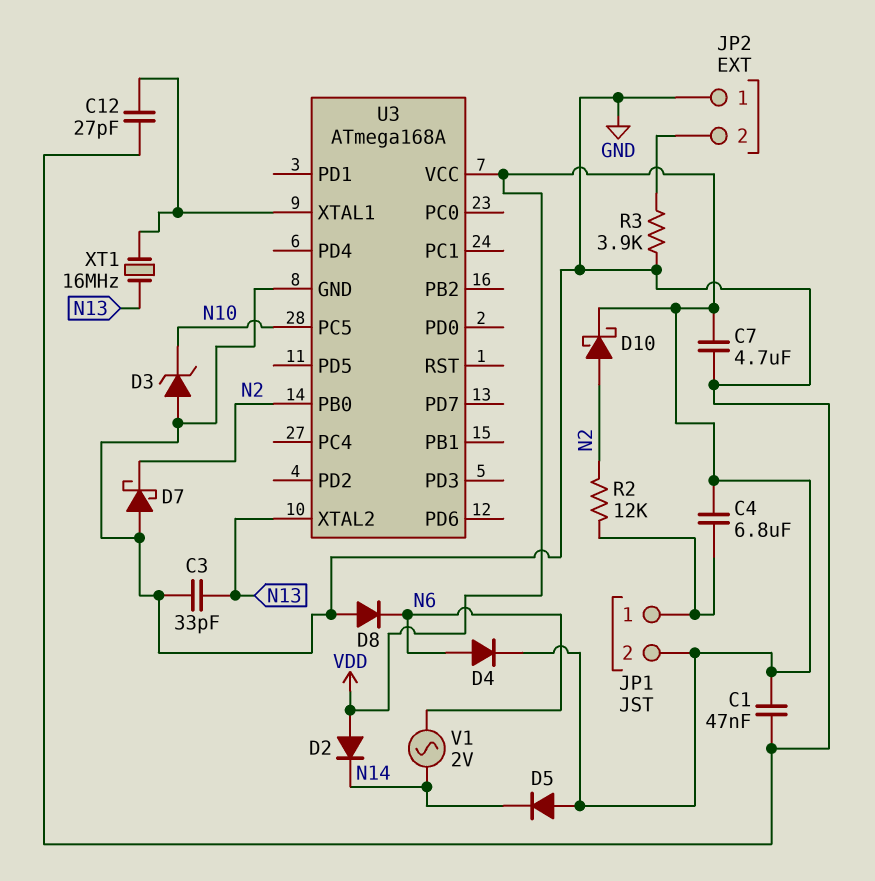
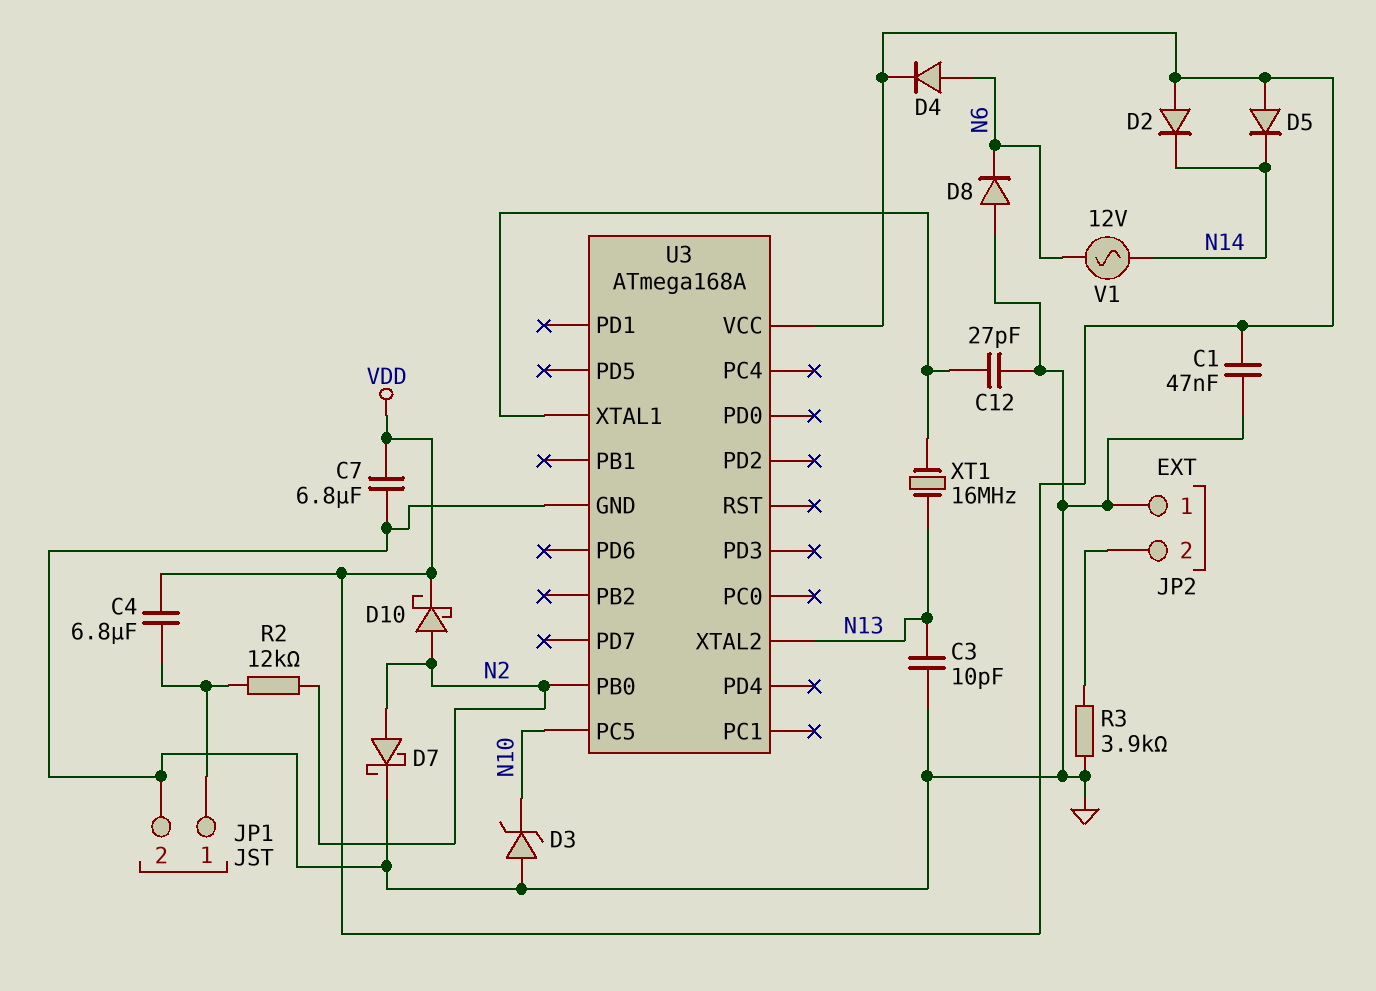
C3: 33pF (GND, N13) -> 10pF (GND, N13)
C7: 4.7uF (GND, VDD) -> 6.8uF (GND, VDD)
D7: schottky (A GND, K N2) -> schottky (A N2, K GND)
JP1 pin 2: VDD -> GND
V1: AC 2V (N6, N14) -> AC 12V (N6, N14)

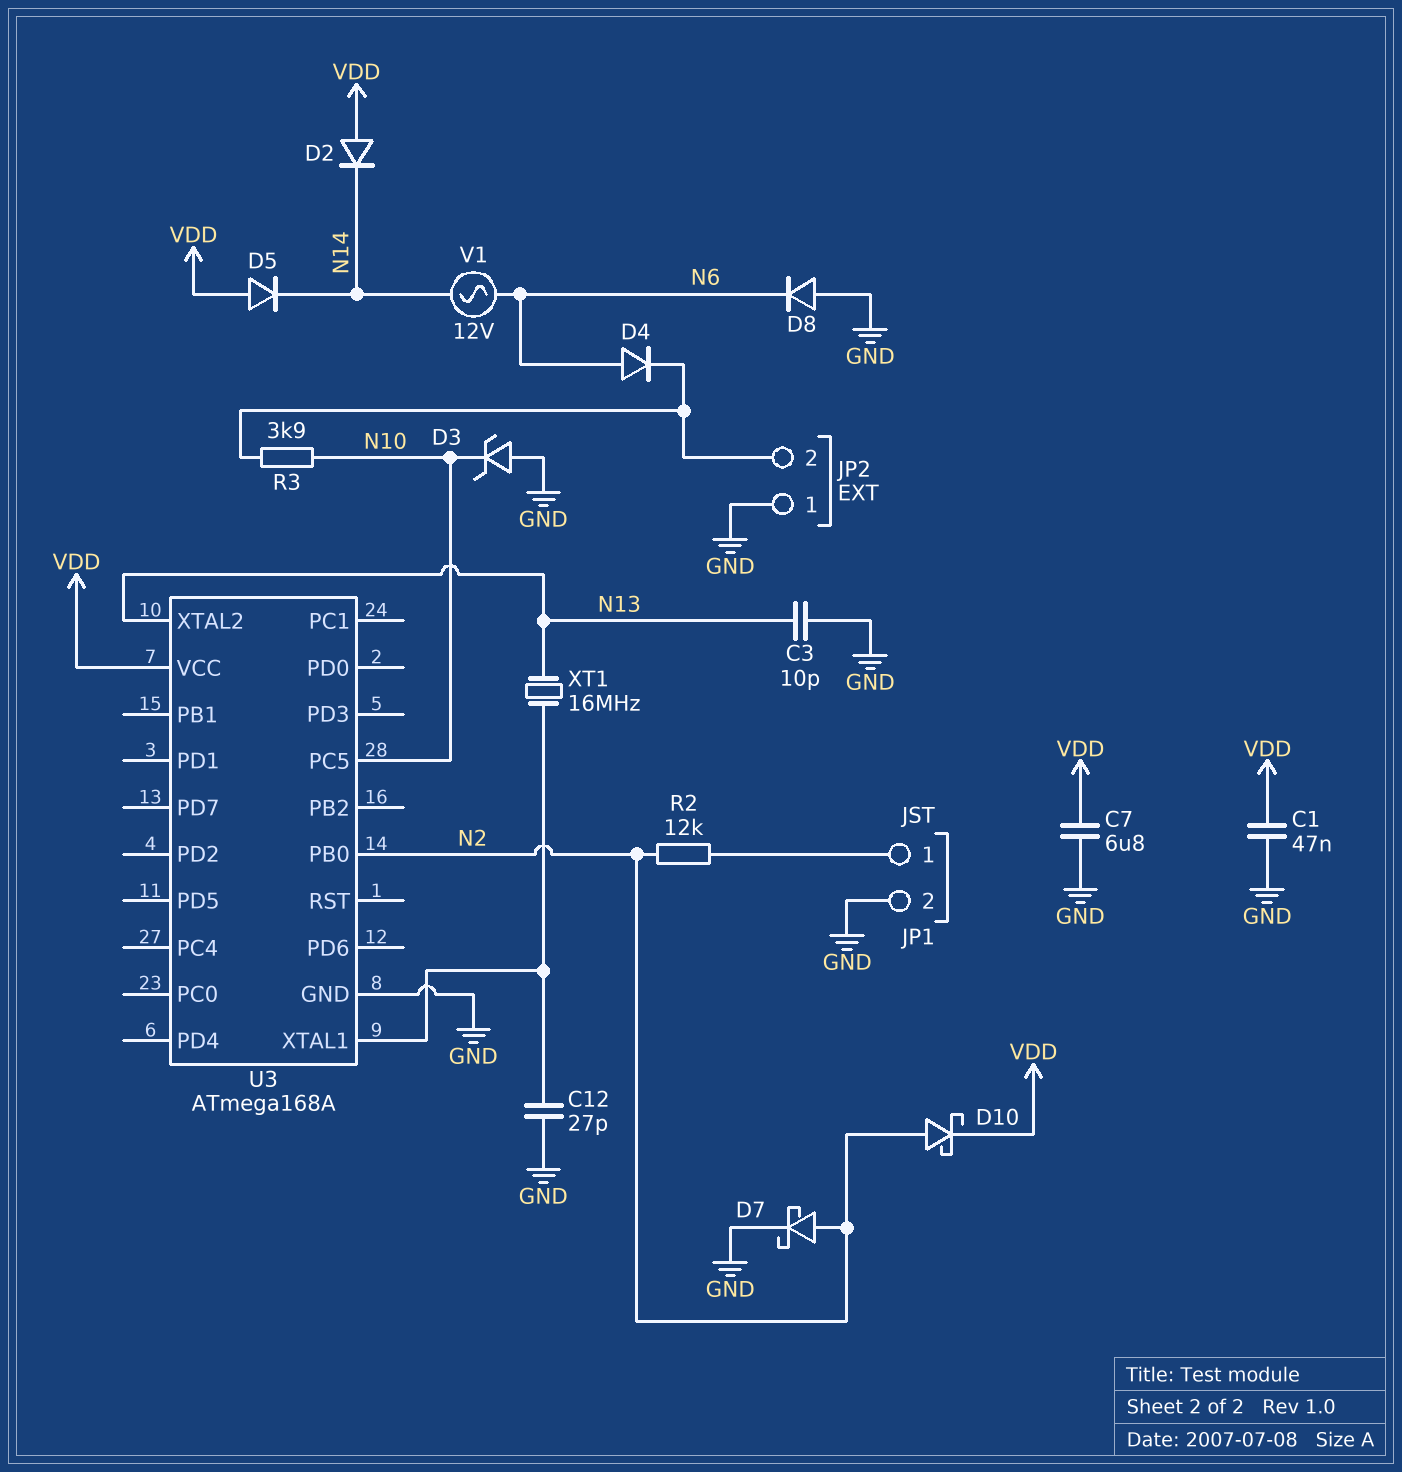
C4: 6.8uF (JP1/1, VDD) -> none
D4: diode (A N6, K VDD) -> diode (A N6, K JP2/2)
R3: 3.9k (GND, JP2/2) -> 3.9k (JP2/2, N10)

